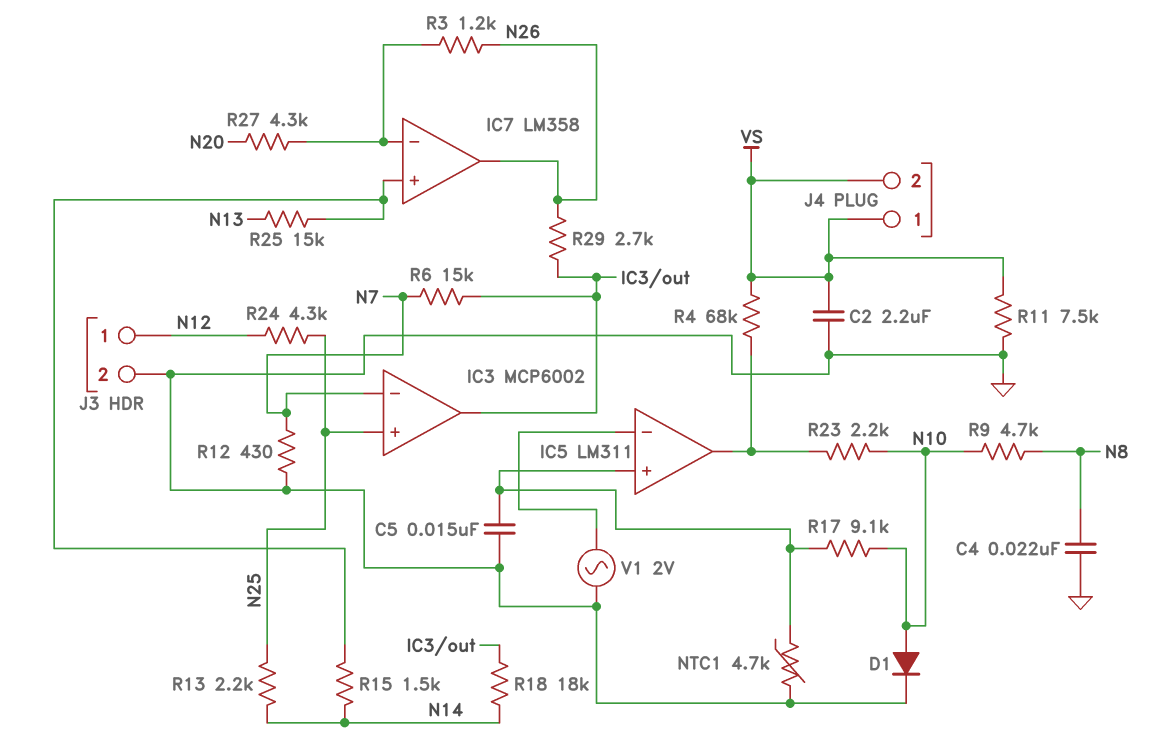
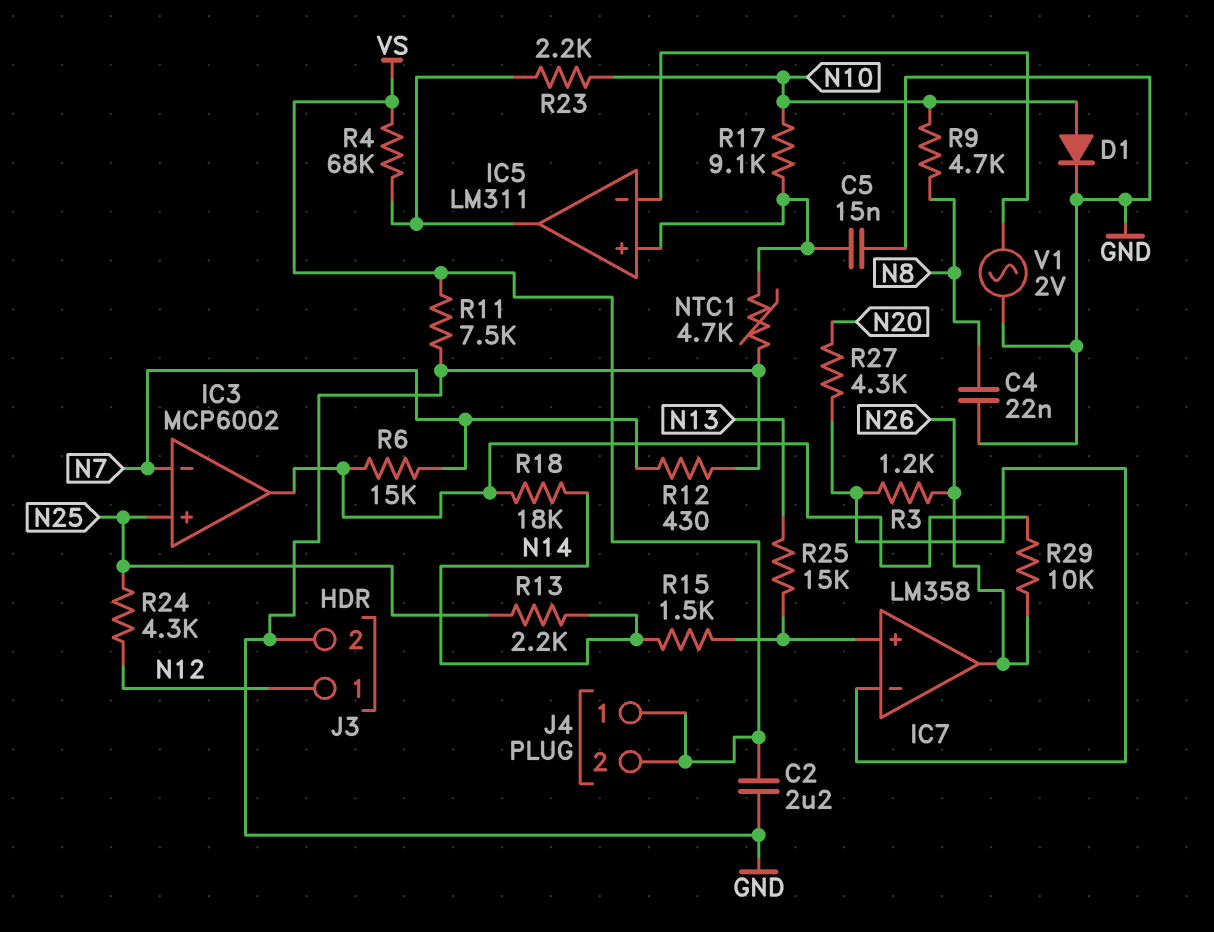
R29: 2.7k (IC3/out, N26) -> 10k (IC3/out, N26)

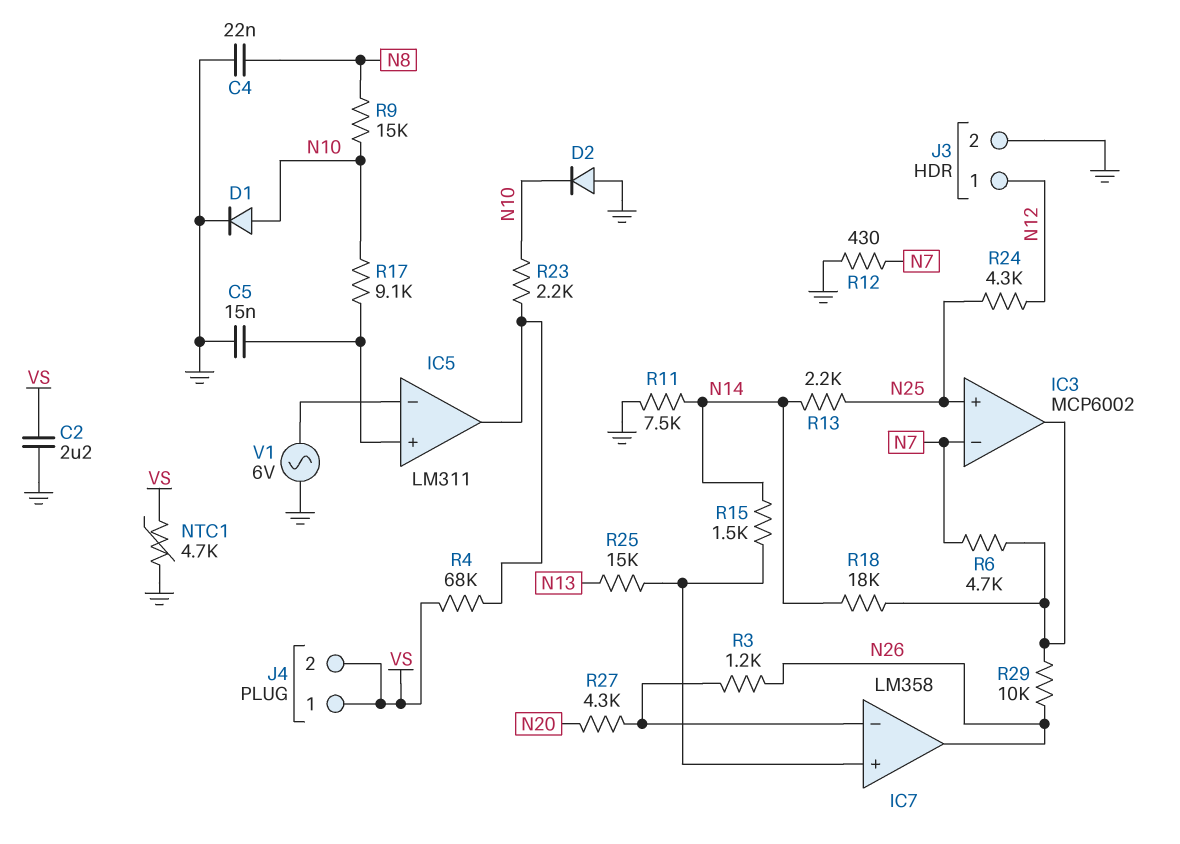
D2: none -> diode (A GND, K N10)
NTC1: 4.7k (GND, IC5/in+) -> 4.7k (GND, VS)
R6: 15k (IC3/out, N7) -> 4.7k (IC3/out, N7)
R9: 4.7k (N8, N10) -> 15k (N8, N10)
R11: 7.5k (GND, VS) -> 7.5k (GND, N14)
V1: AC 2V (GND, IC5/in-) -> AC 6V (GND, IC5/in-)

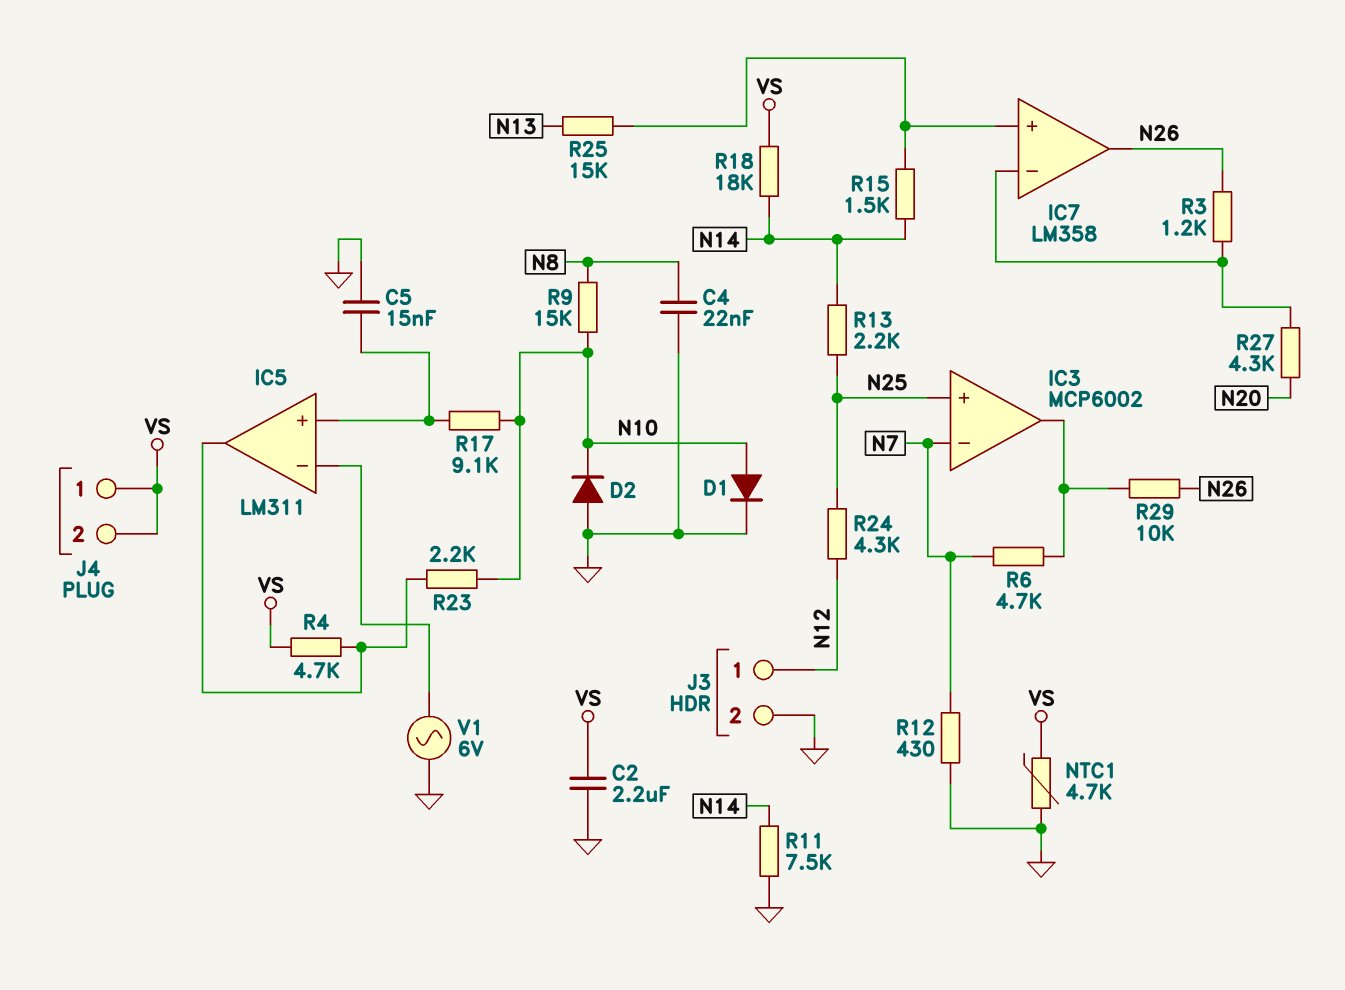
R4: 68k (IC5/out, VS) -> 4.7k (IC5/out, VS)
R18: 18k (IC3/out, N14) -> 18k (N14, VS)

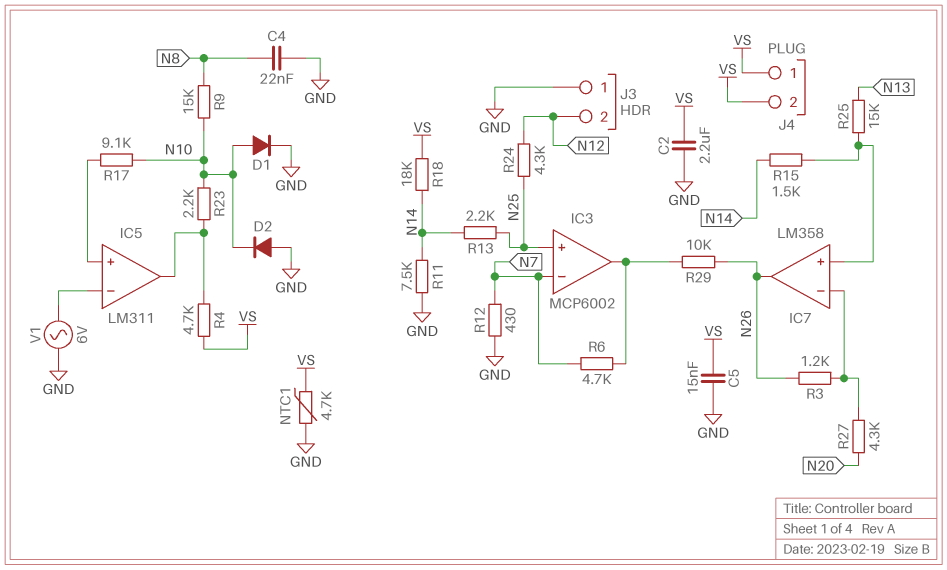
C5: 15nF (GND, IC5/in+) -> 15nF (GND, VS)
J3 pin 1: N12 -> GND
J3 pin 2: GND -> N12

